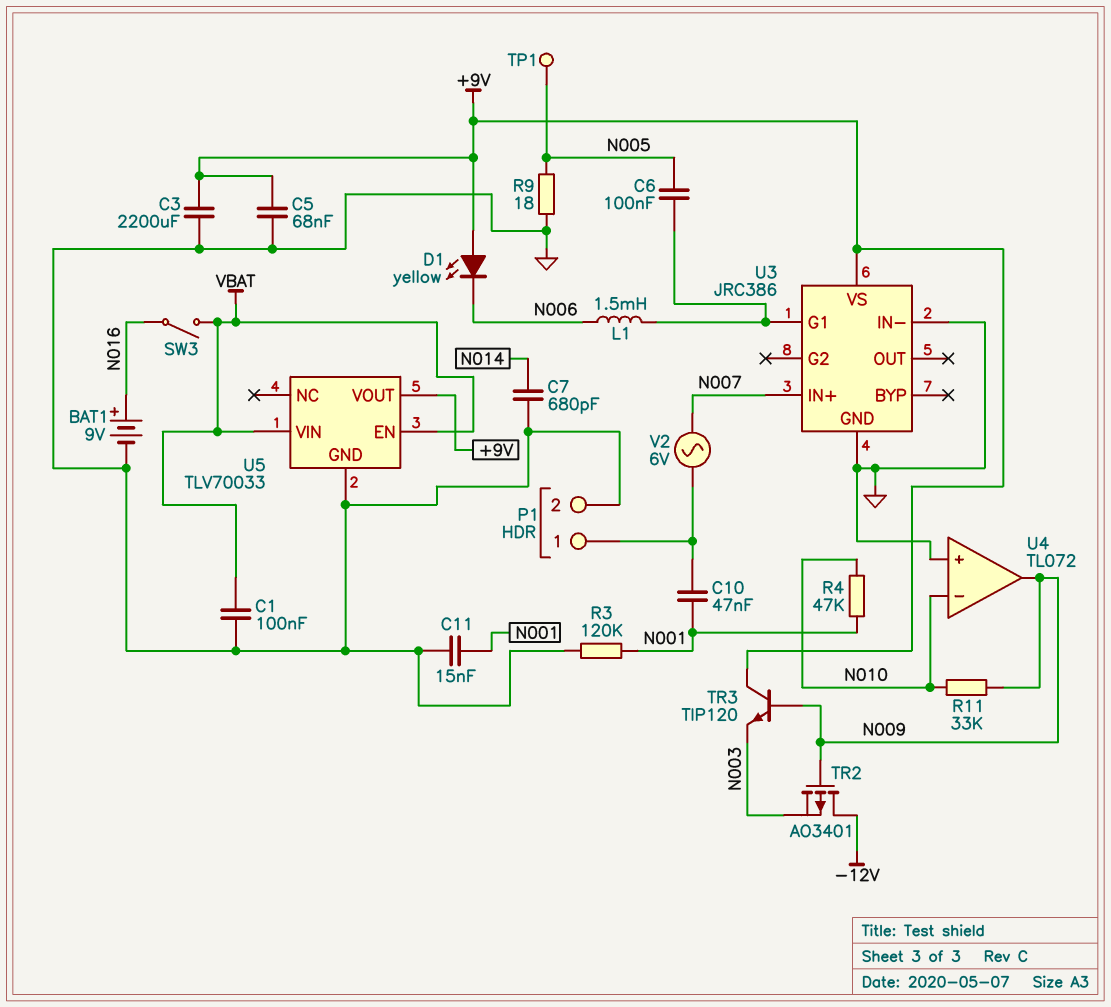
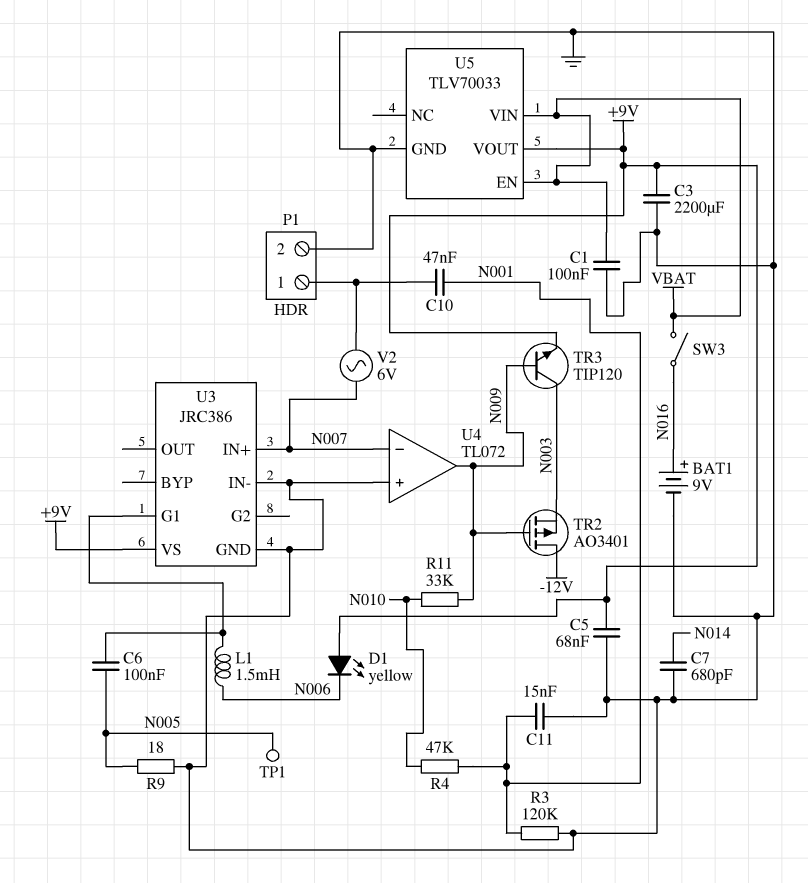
TR3: NPN TIP120 (B N009, C +9V, E N003) -> NPN TIP120 (B N009, C N003, E +9V)
U4 pin in-: N010 -> N007

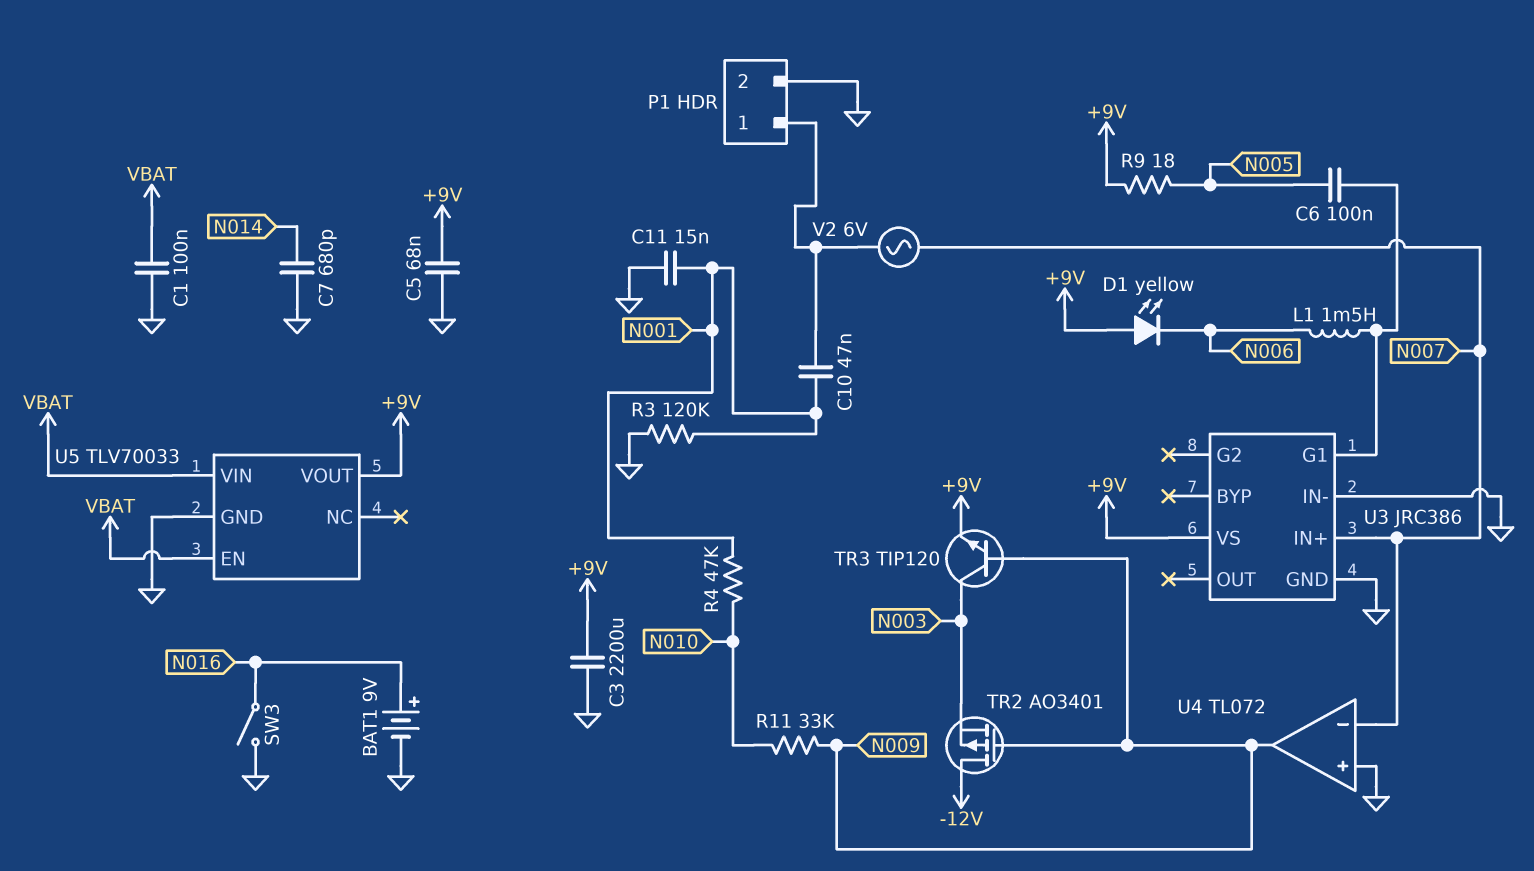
R9: 18 (GND, N005) -> 18 (+9V, N005)
SW3: switch (N016, VBAT) -> switch (GND, N016)
TP1: test point (N005) -> none

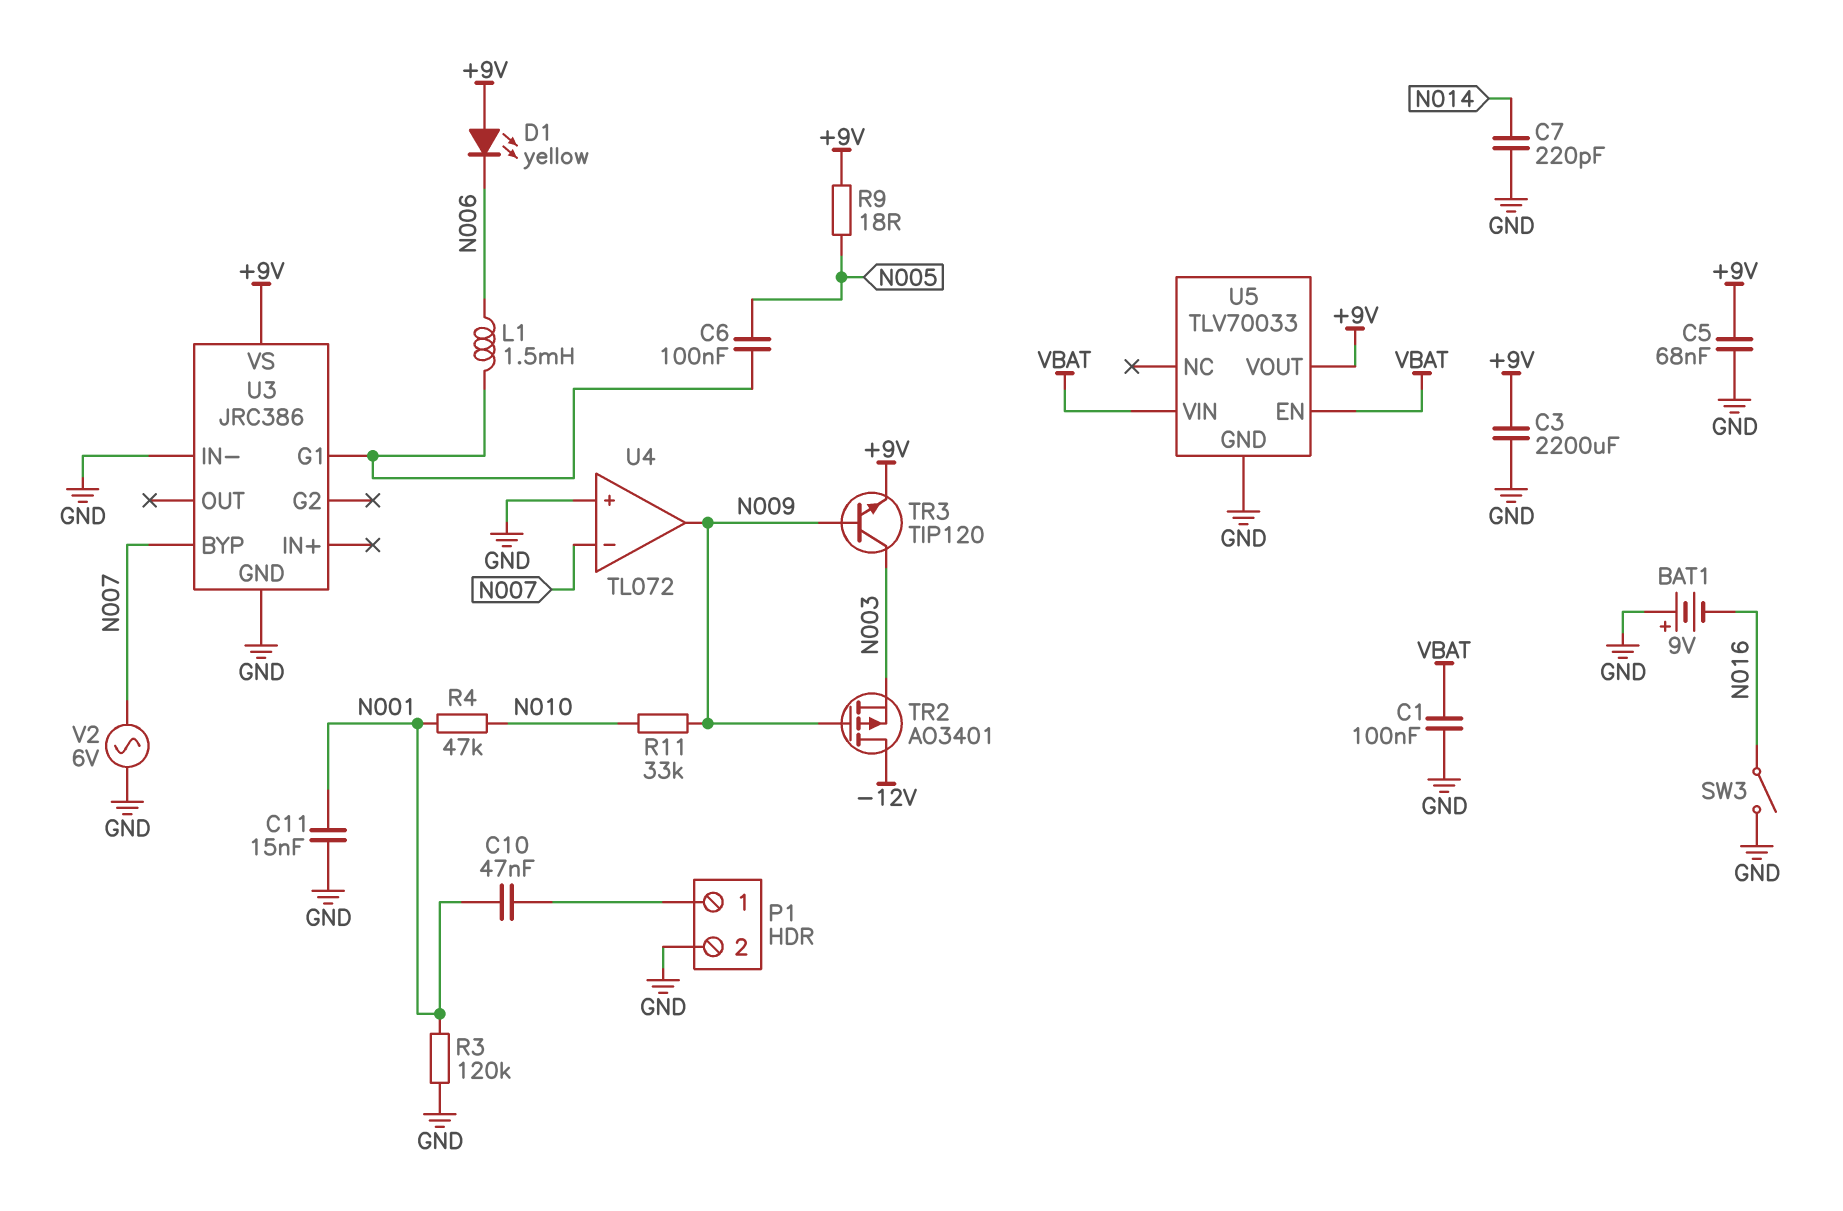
BAT1: 9V (plus N016, minus GND) -> 9V (plus GND, minus N016)
C7: 680pF (GND, N014) -> 220pF (GND, N014)
U3 pin BYP: none -> N007
U3 pin IN+: N007 -> none
V2: AC 6V (N007, P1/1) -> AC 6V (GND, N007)

